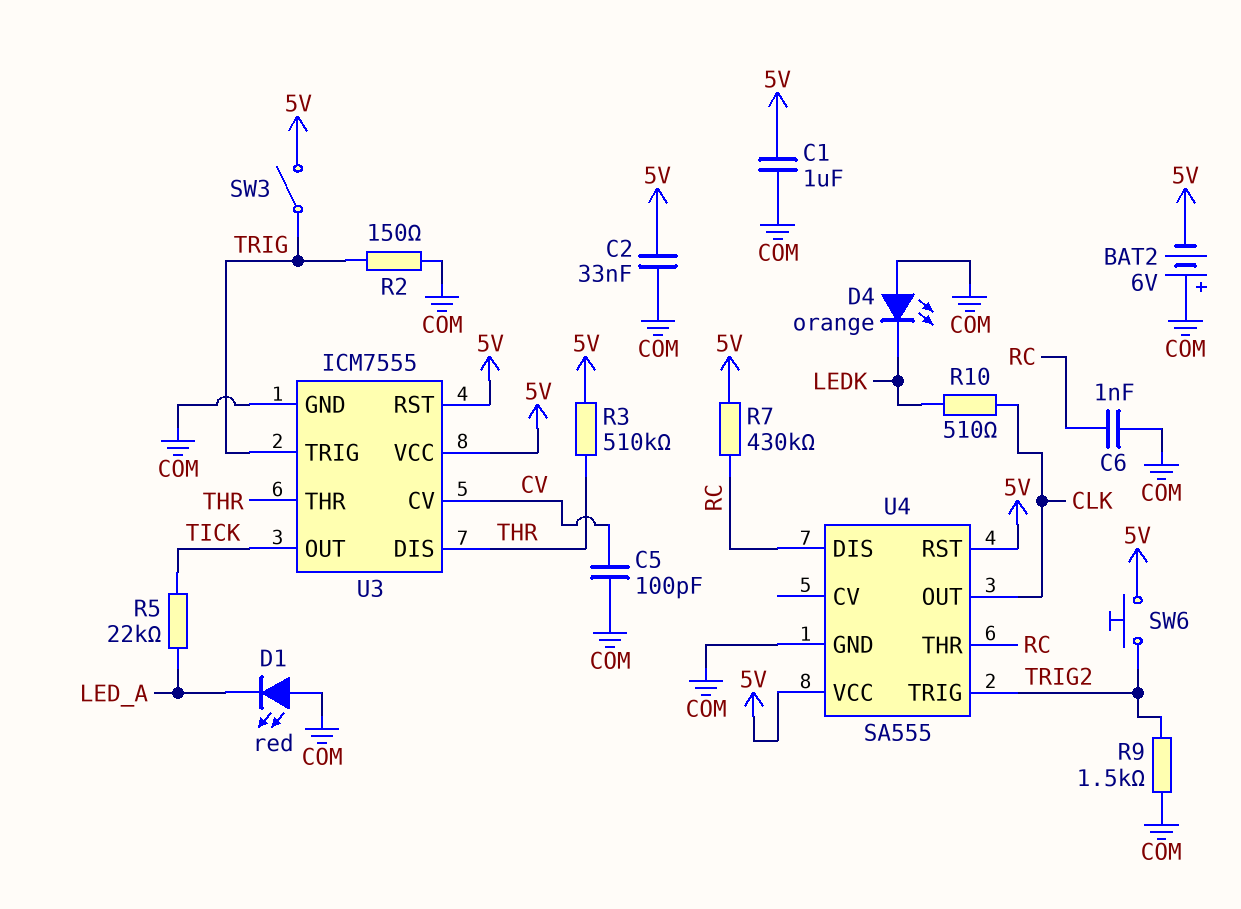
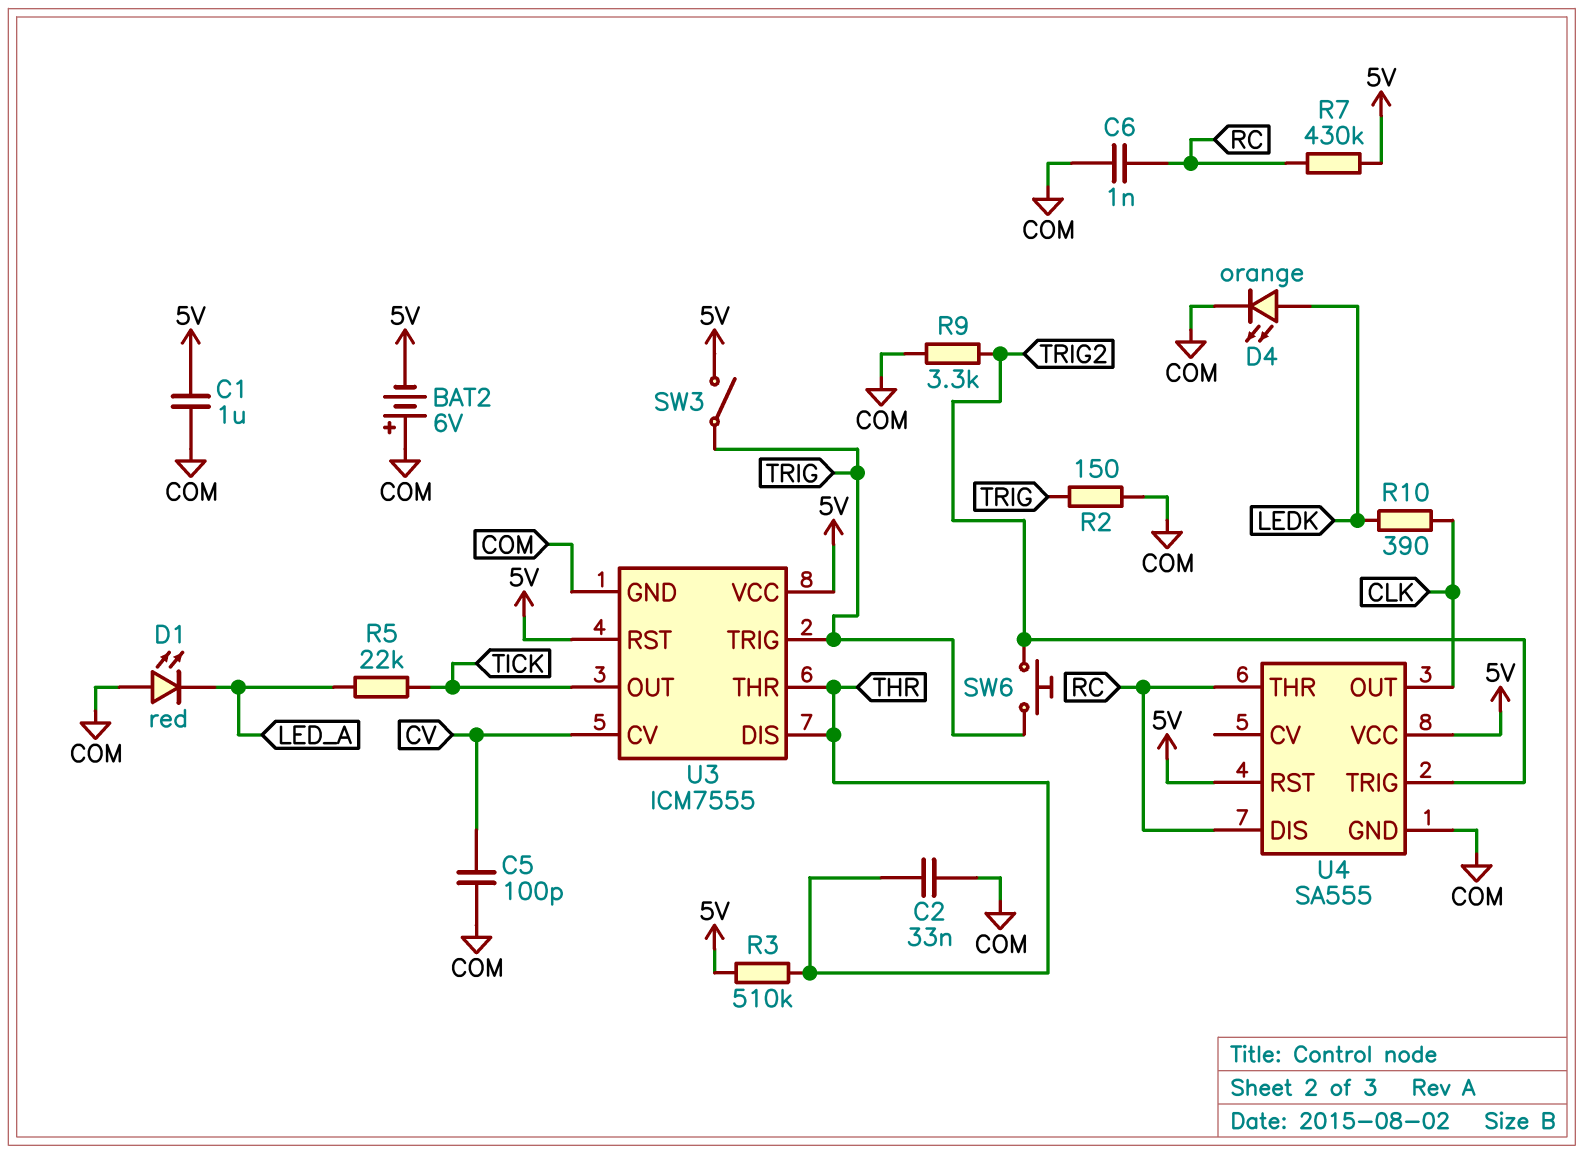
C2: 33nF (5V, COM) -> 33nF (COM, THR)
D4: LED orange (A COM, K LEDK) -> LED orange (A LEDK, K COM)
R9: 1.5k (COM, TRIG2) -> 3.3k (COM, TRIG2)
R10: 510 (CLK, LEDK) -> 390 (CLK, LEDK)
SW6: button (5V, TRIG2) -> button (TRIG, TRIG2)

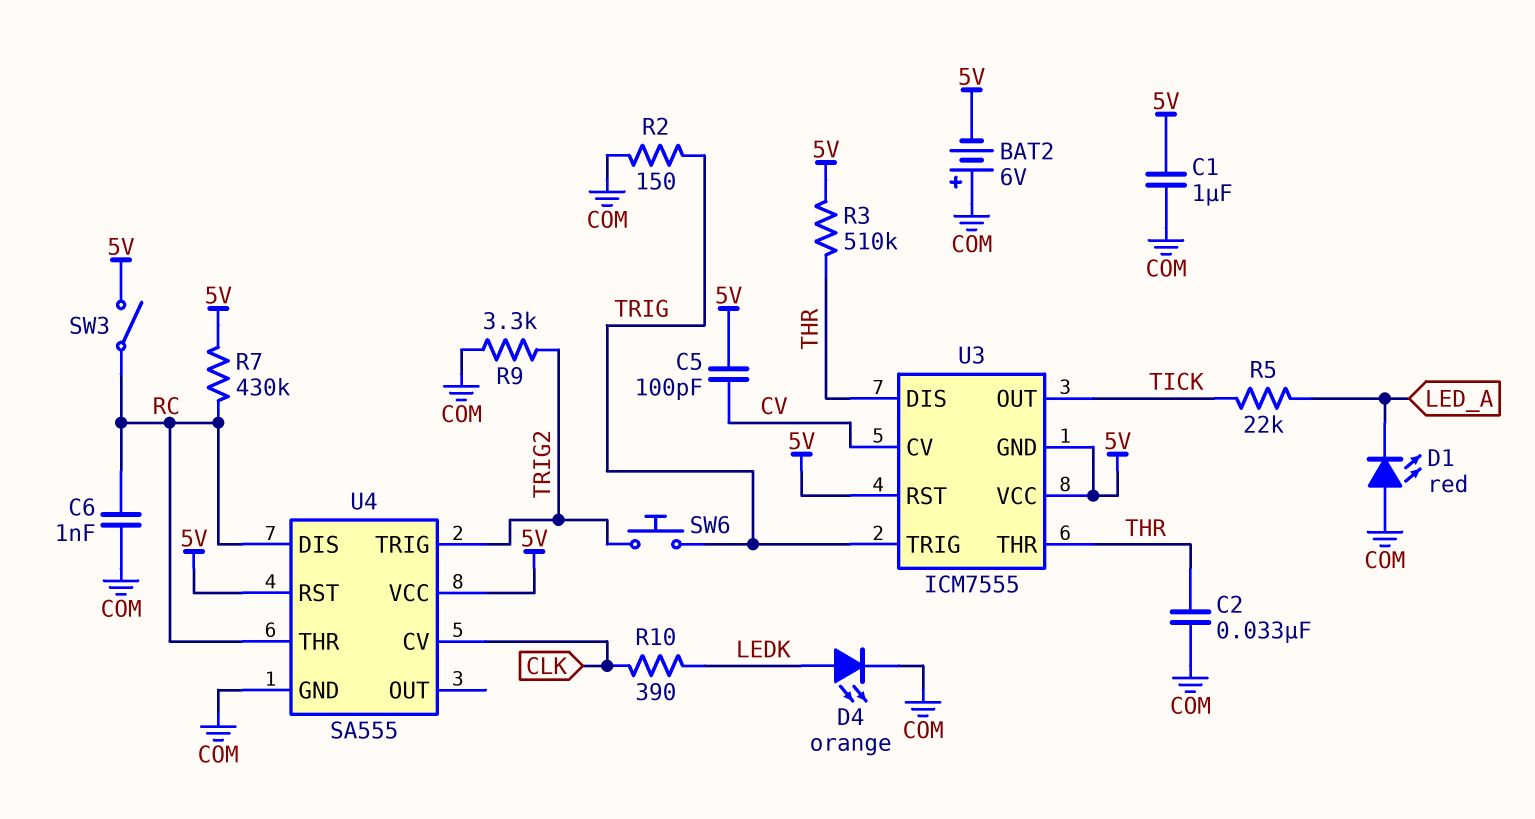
C5: 100pF (COM, CV) -> 100pF (5V, CV)
SW3: switch (5V, TRIG) -> switch (5V, RC)
U3 pin GND: COM -> 5V
U4 pin CV: none -> CLK
U4 pin OUT: CLK -> none

